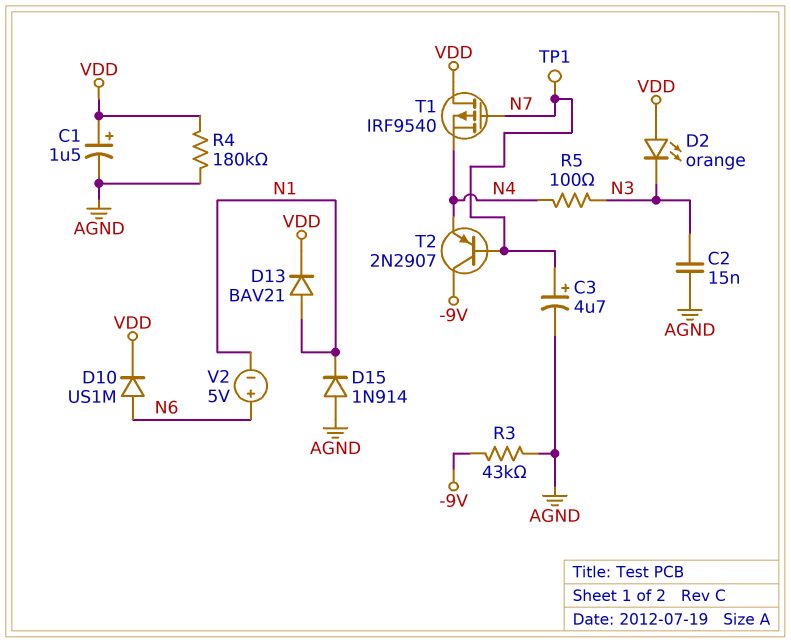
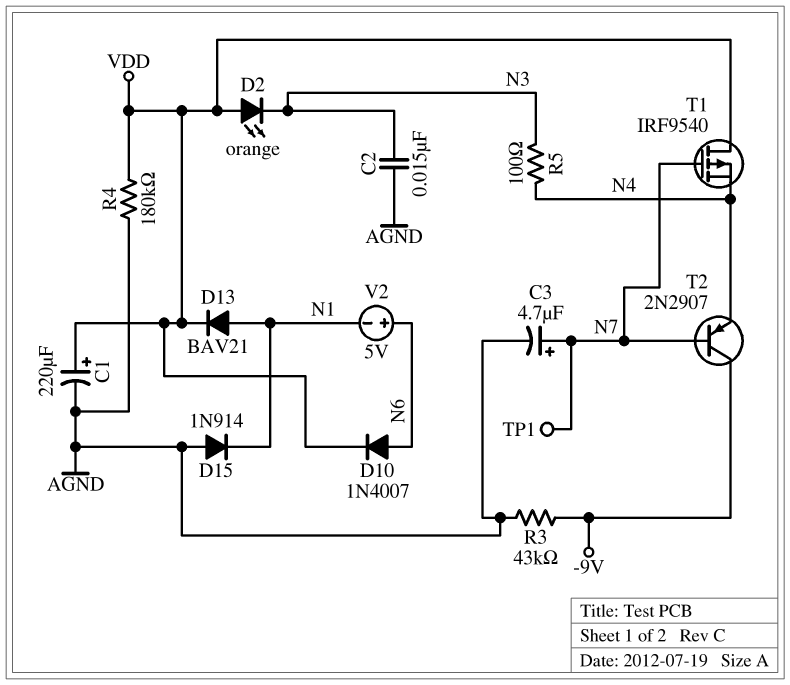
C1: 1.5uF (plus VDD, minus AGND) -> 220uF (plus VDD, minus AGND)
D10: diode US1M (A N6, K VDD) -> diode 1N4007 (A N6, K VDD)

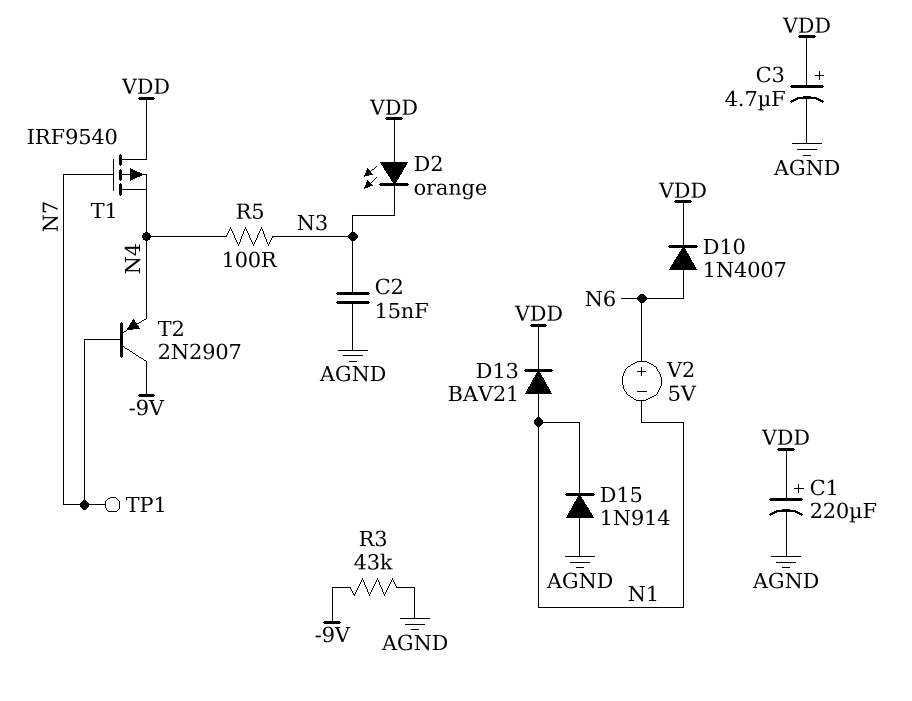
C3: 4.7uF (plus N7, minus AGND) -> 4.7uF (plus VDD, minus AGND)
R4: 180k (AGND, VDD) -> none

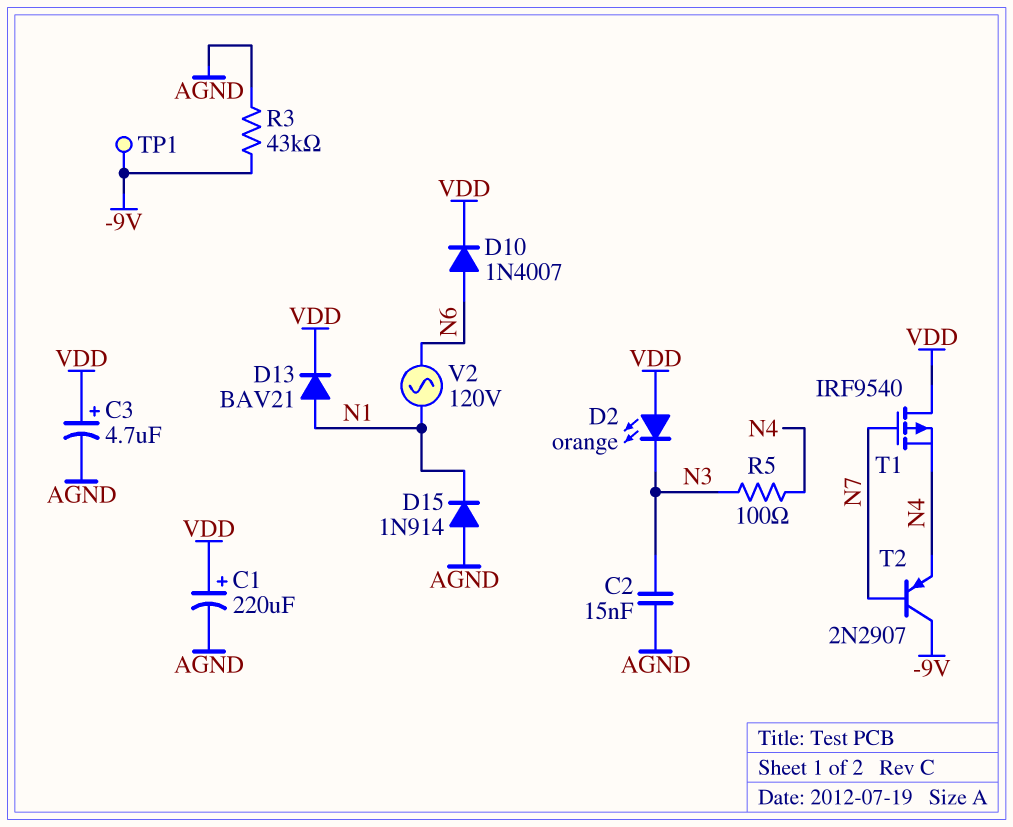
TP1: test point (N7) -> test point (-9V)
V2: 5V (plus N6, minus N1) -> AC 120V (N1, N6)

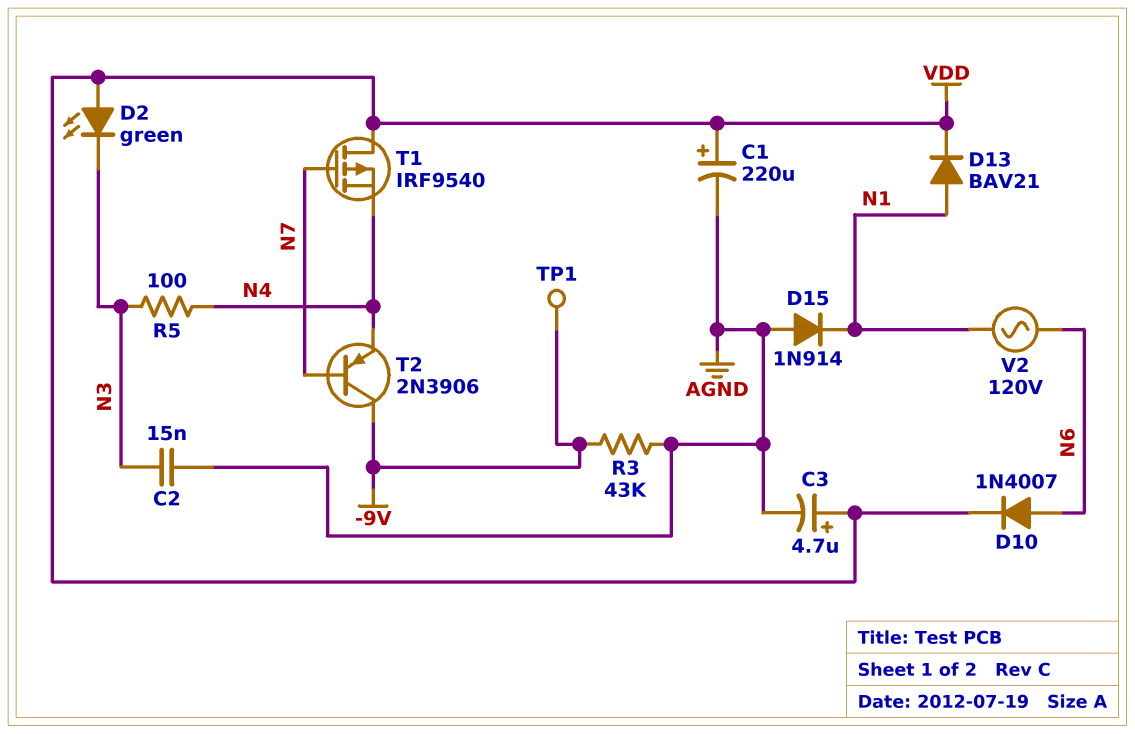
D2: LED orange (A VDD, K N3) -> LED green (A VDD, K N3)
T2: PNP 2N2907 (B N7, C -9V, E N4) -> PNP 2N3906 (B N7, C -9V, E N4)

